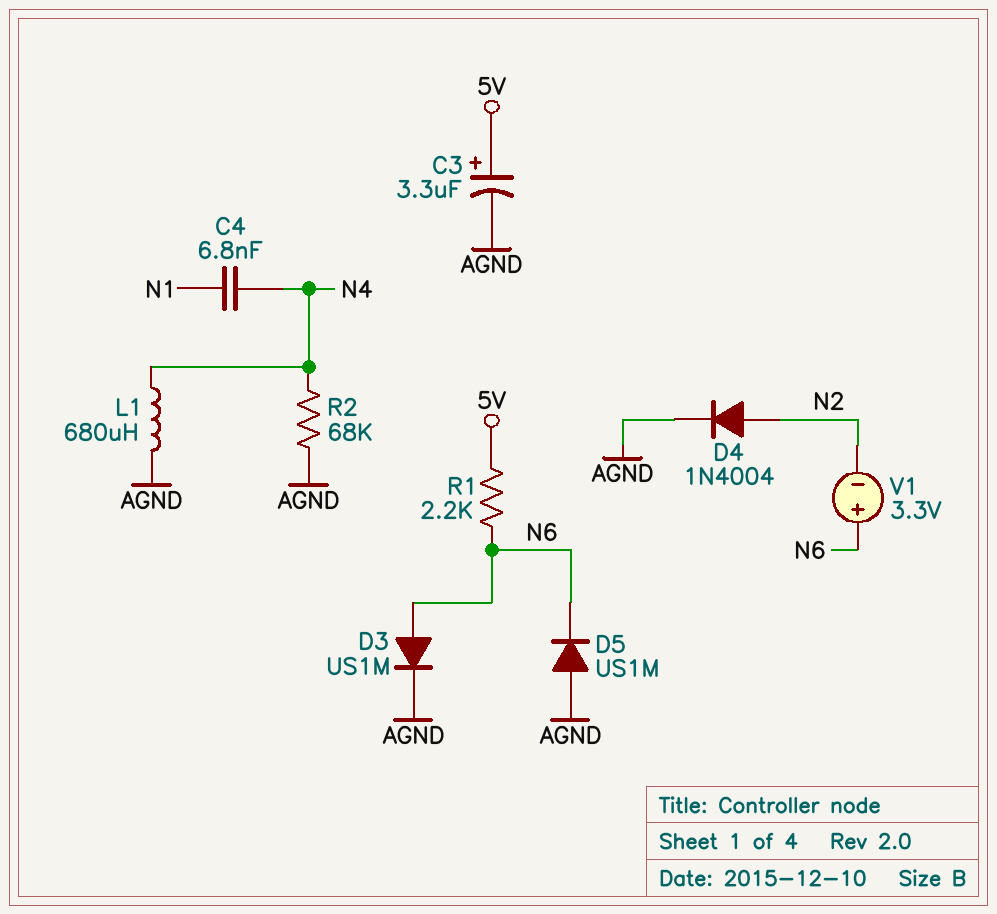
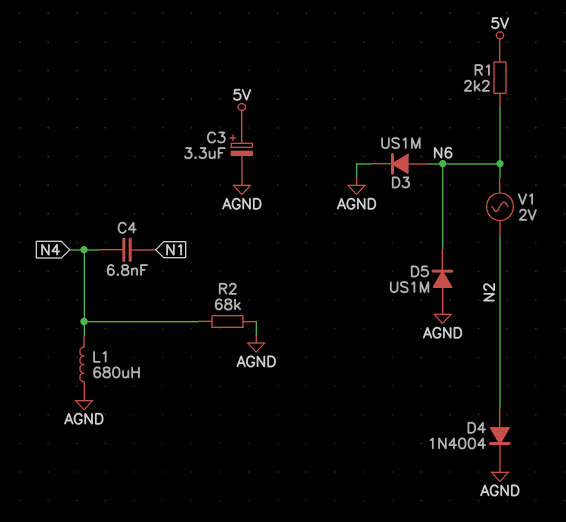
V1: 3.3V (plus N6, minus N2) -> AC 2V (N2, N6)

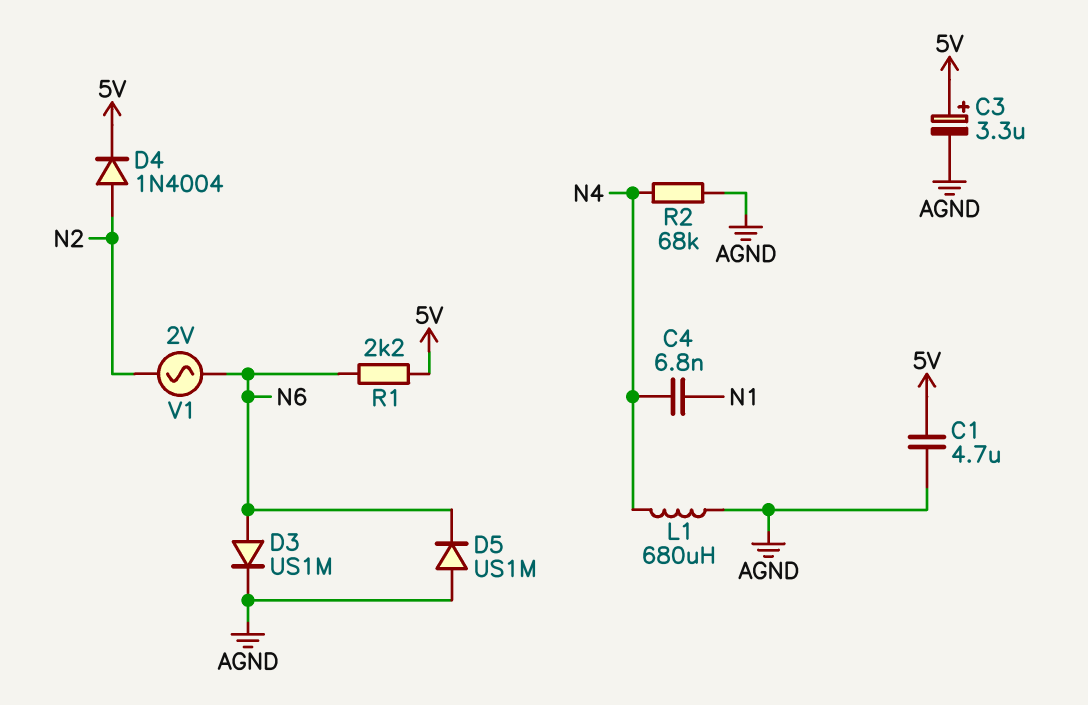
C1: none -> 4.7uF (5V, AGND)
D4: diode 1N4004 (A N2, K AGND) -> diode 1N4004 (A N2, K 5V)

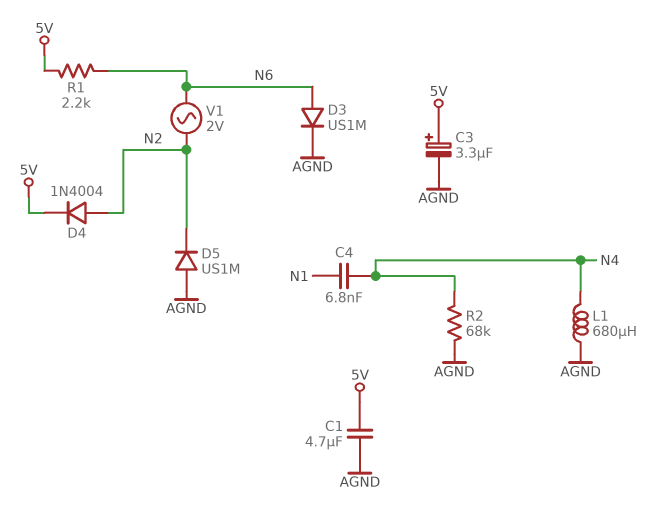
D5: diode US1M (A AGND, K N6) -> diode US1M (A AGND, K N2)

